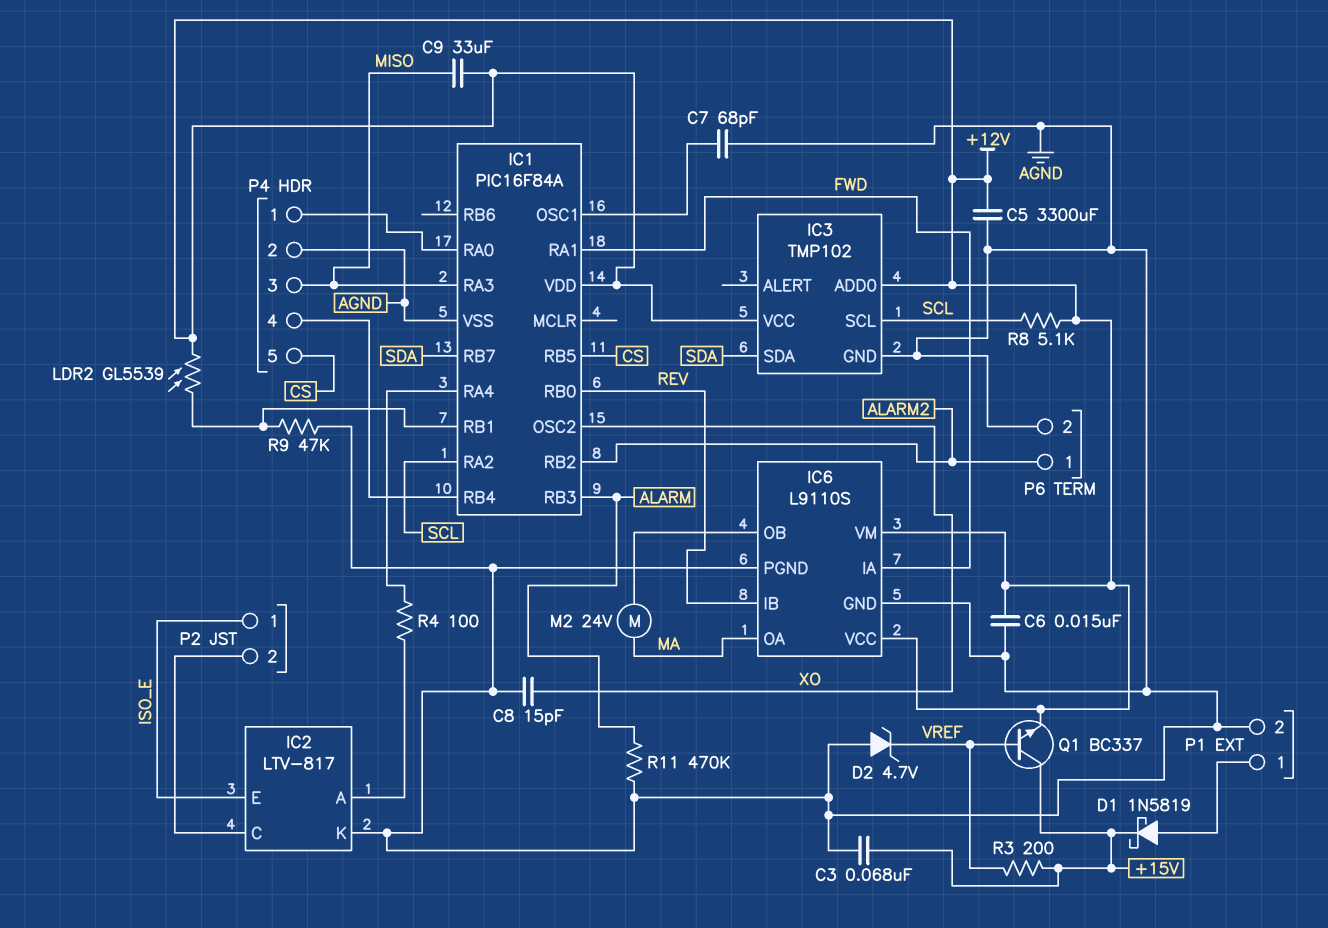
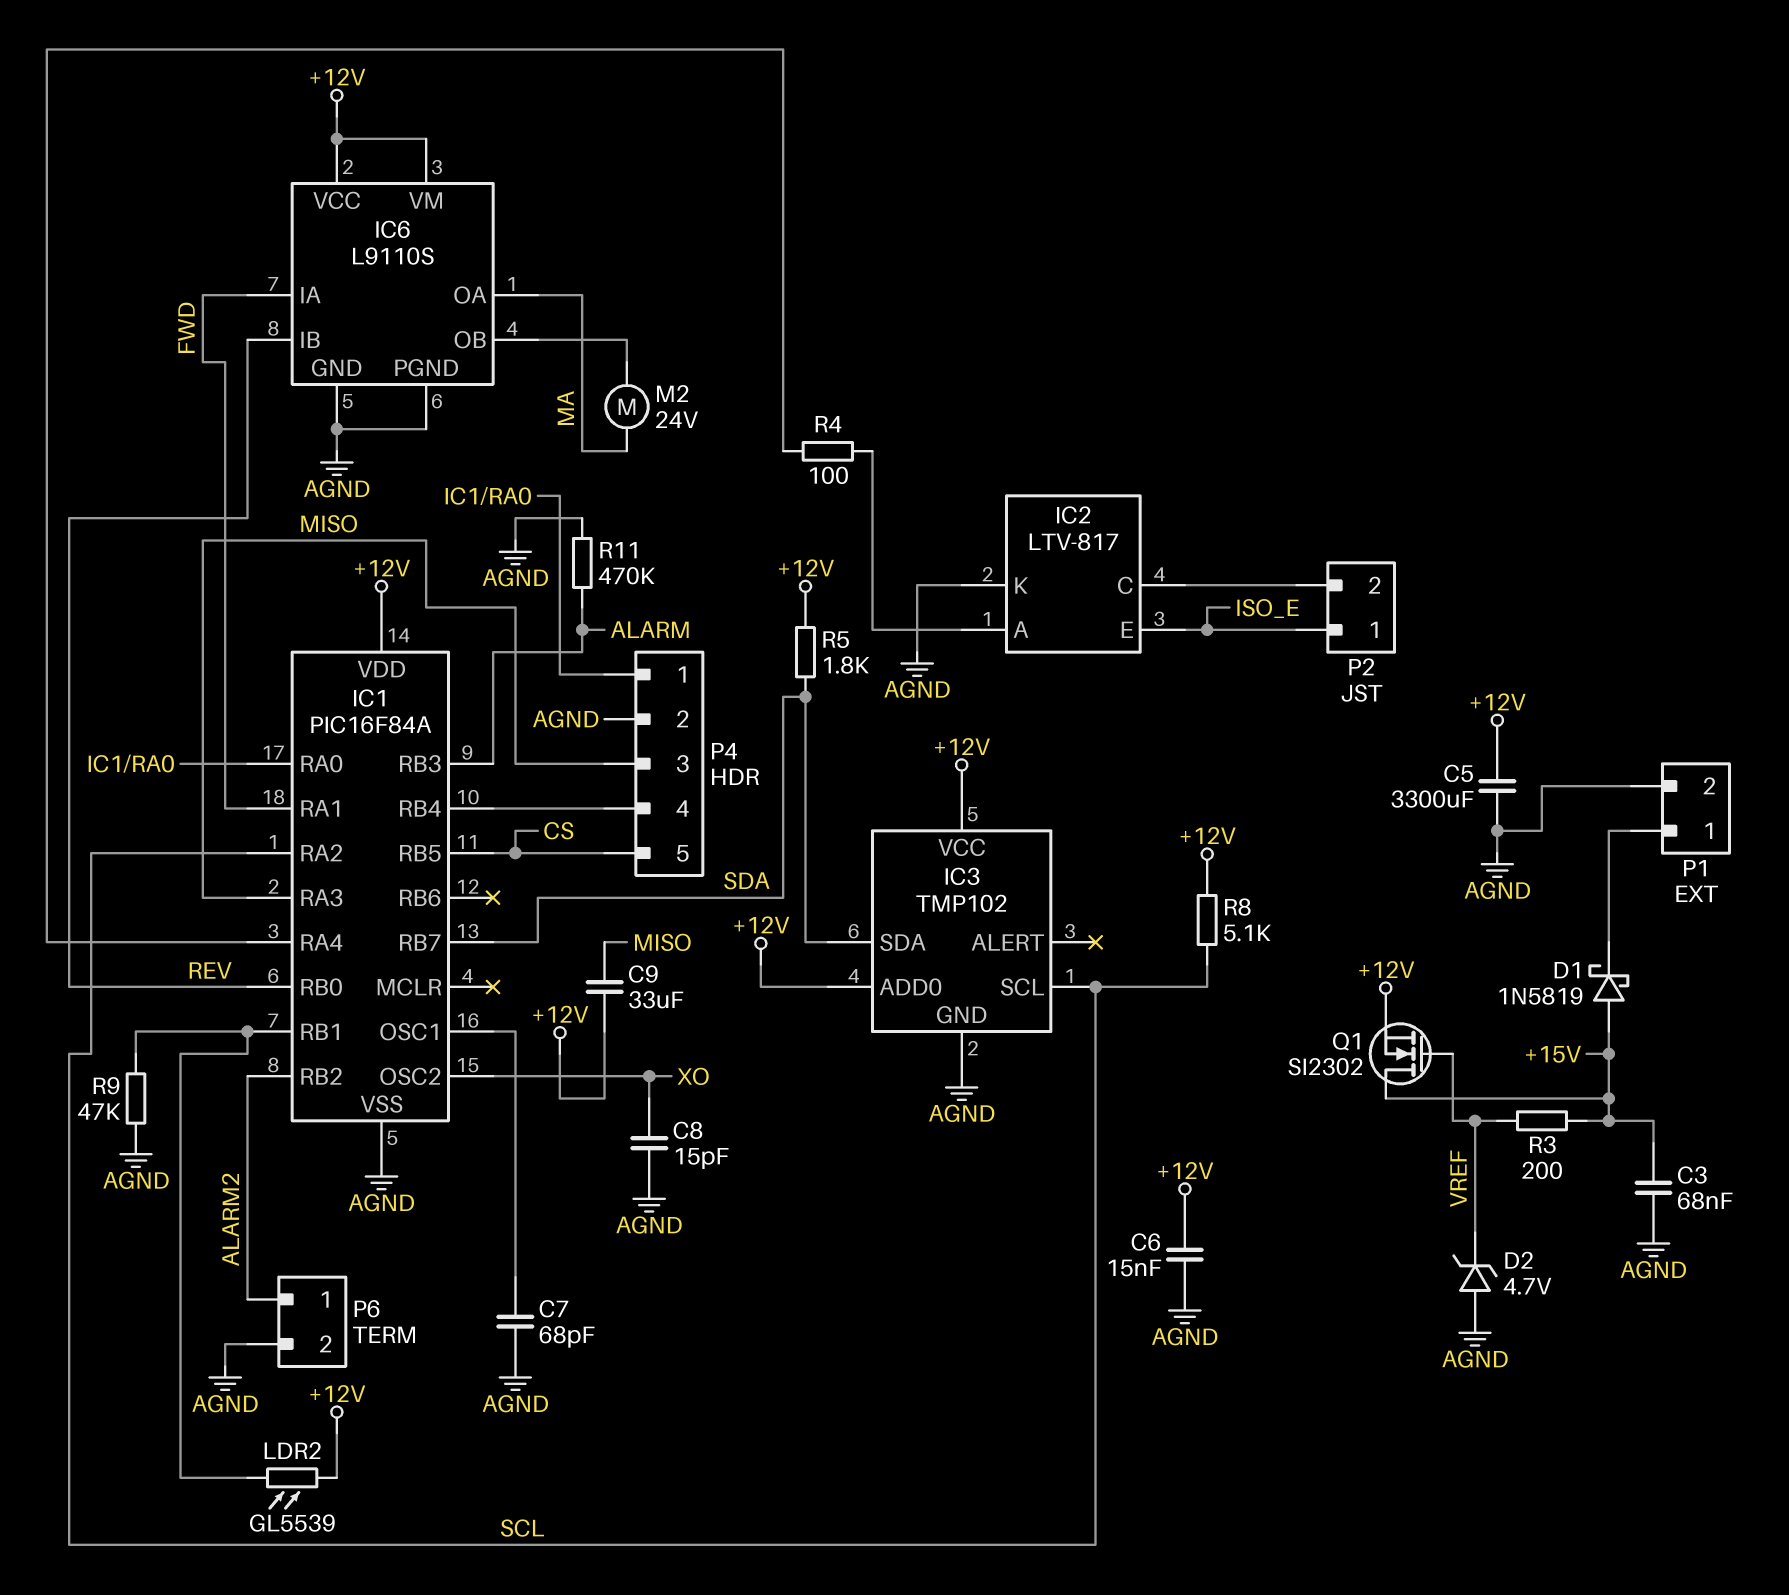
D1: schottky 1N5819 (A P1/1, K +15V) -> schottky 1N5819 (A +15V, K P1/1)
Q1: NPN BC337 (B VREF, C +15V, E +12V) -> NMOS SI2302 (G VREF, D +15V, S +12V)
R5: none -> 1.8k (+12V, SDA)

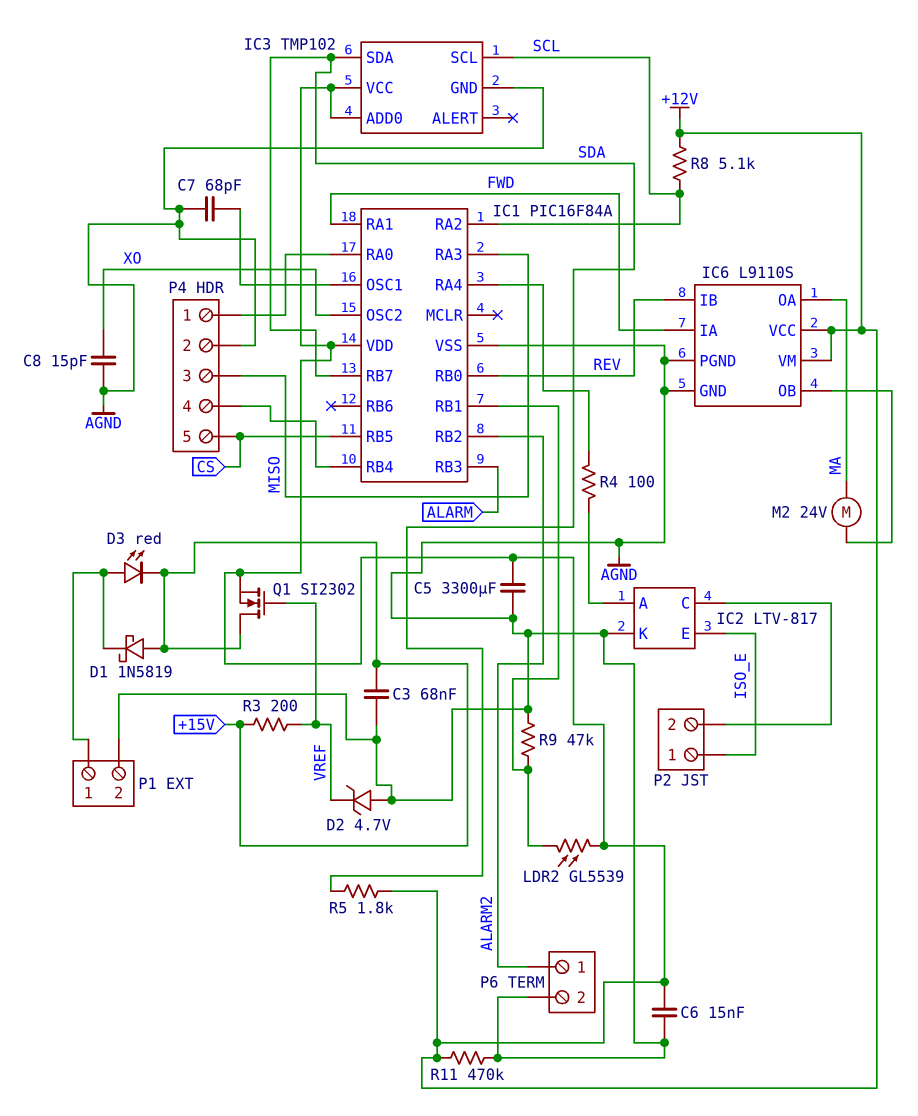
C9: 33uF (+12V, MISO) -> none
D3: none -> LED red (A P1/1, K +15V)
R11: 470k (AGND, ALARM) -> 470k (+12V, AGND)

